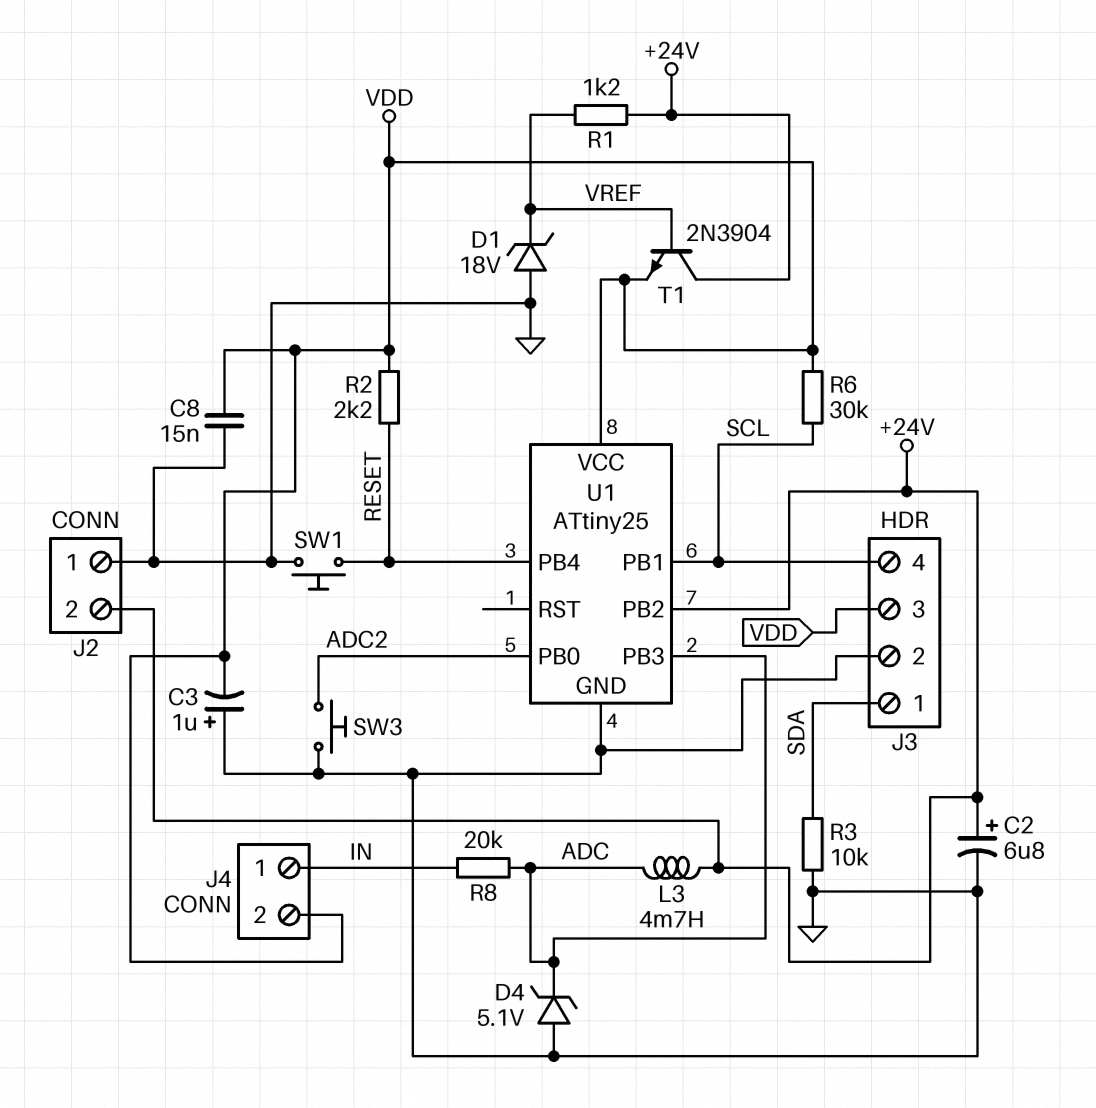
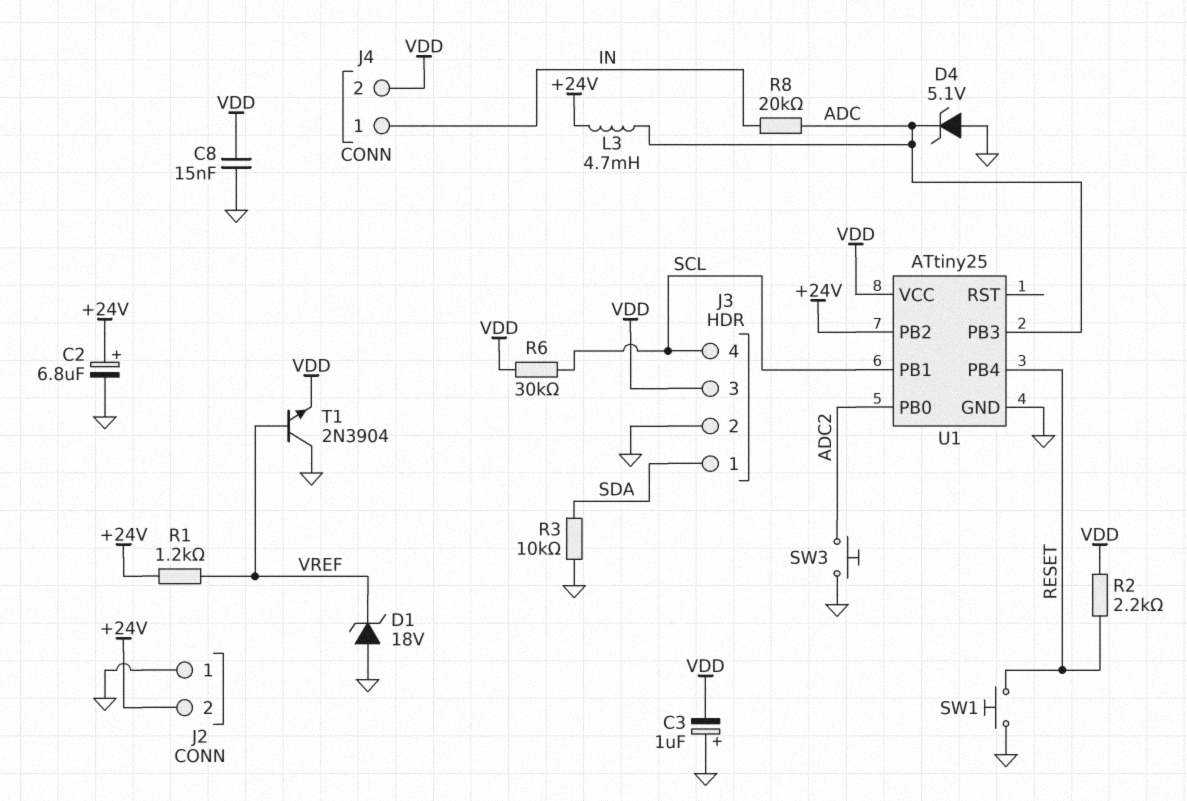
T1: NPN 2N3904 (B VREF, C +24V, E VDD) -> NPN 2N3904 (B VREF, C GND, E VDD)

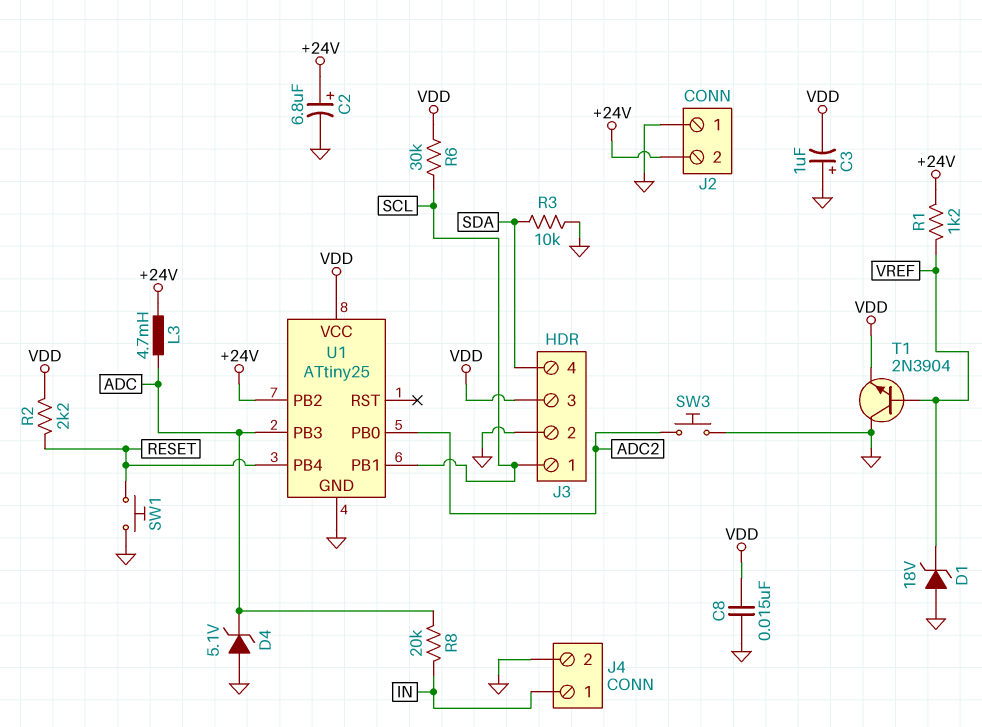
J3 pin 1: SDA -> SCL
J3 pin 4: SCL -> SDA
J4 pin 2: VDD -> GND

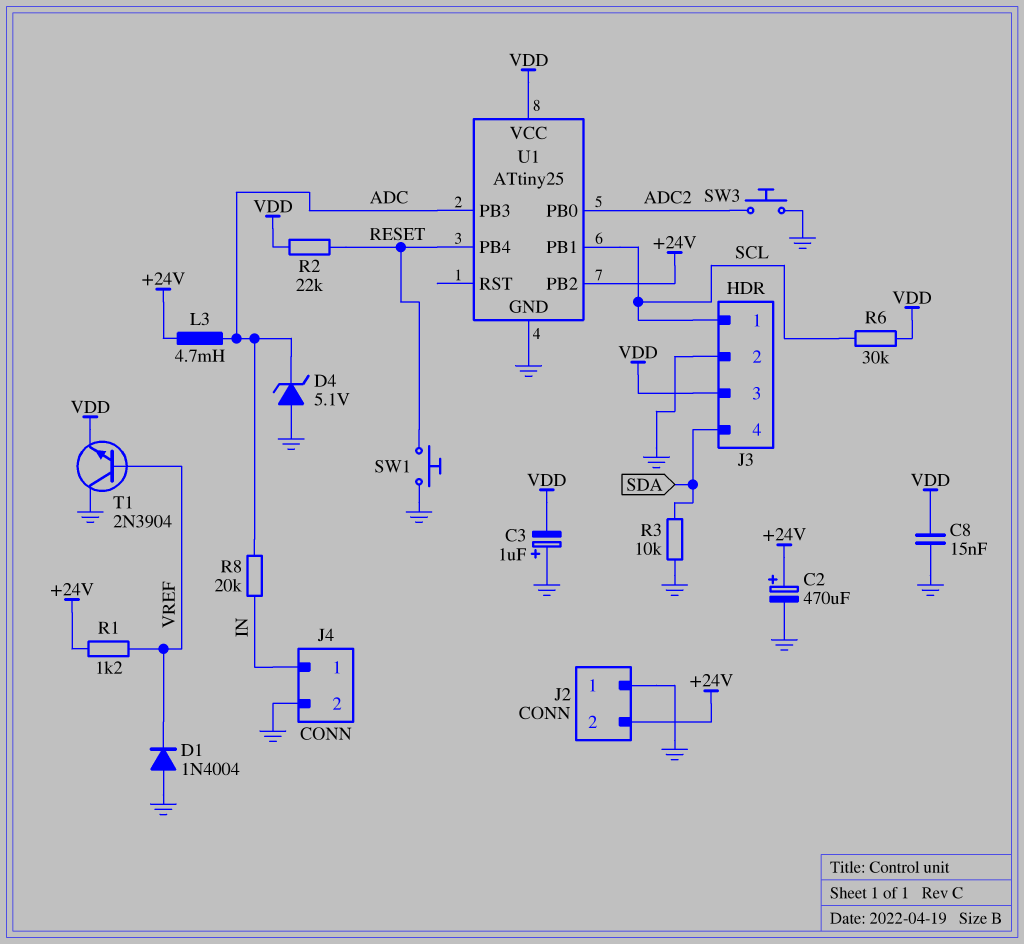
C2: 6.8uF (plus +24V, minus GND) -> 470uF (plus +24V, minus GND)
D1: zener 18V (A GND, K VREF) -> diode 1N4004 (A GND, K VREF)
R2: 2.2k (RESET, VDD) -> 22k (RESET, VDD)

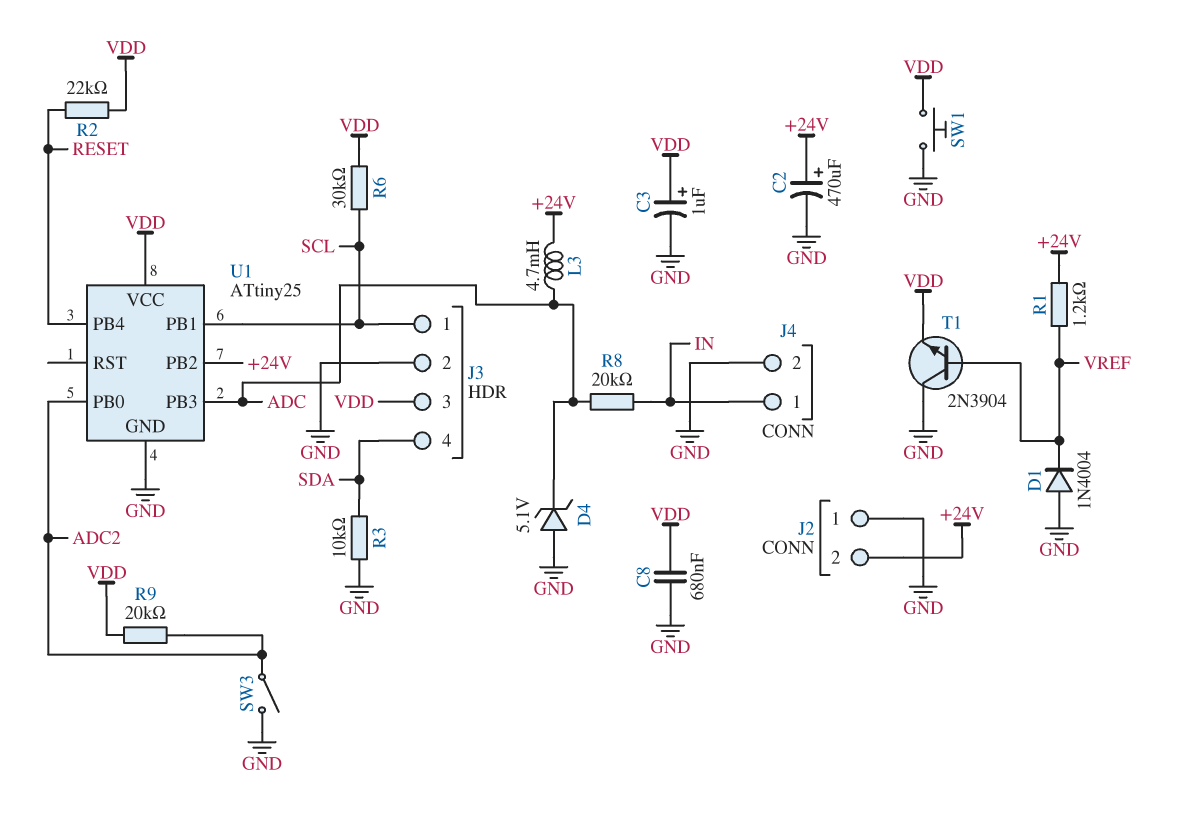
C3: 1uF (plus GND, minus VDD) -> 1uF (plus VDD, minus GND)
C8: 15nF (GND, VDD) -> 680nF (GND, VDD)
R9: none -> 20k (ADC2, VDD)
SW1: button (GND, RESET) -> button (GND, VDD)
SW3: button (ADC2, GND) -> switch (ADC2, GND)

